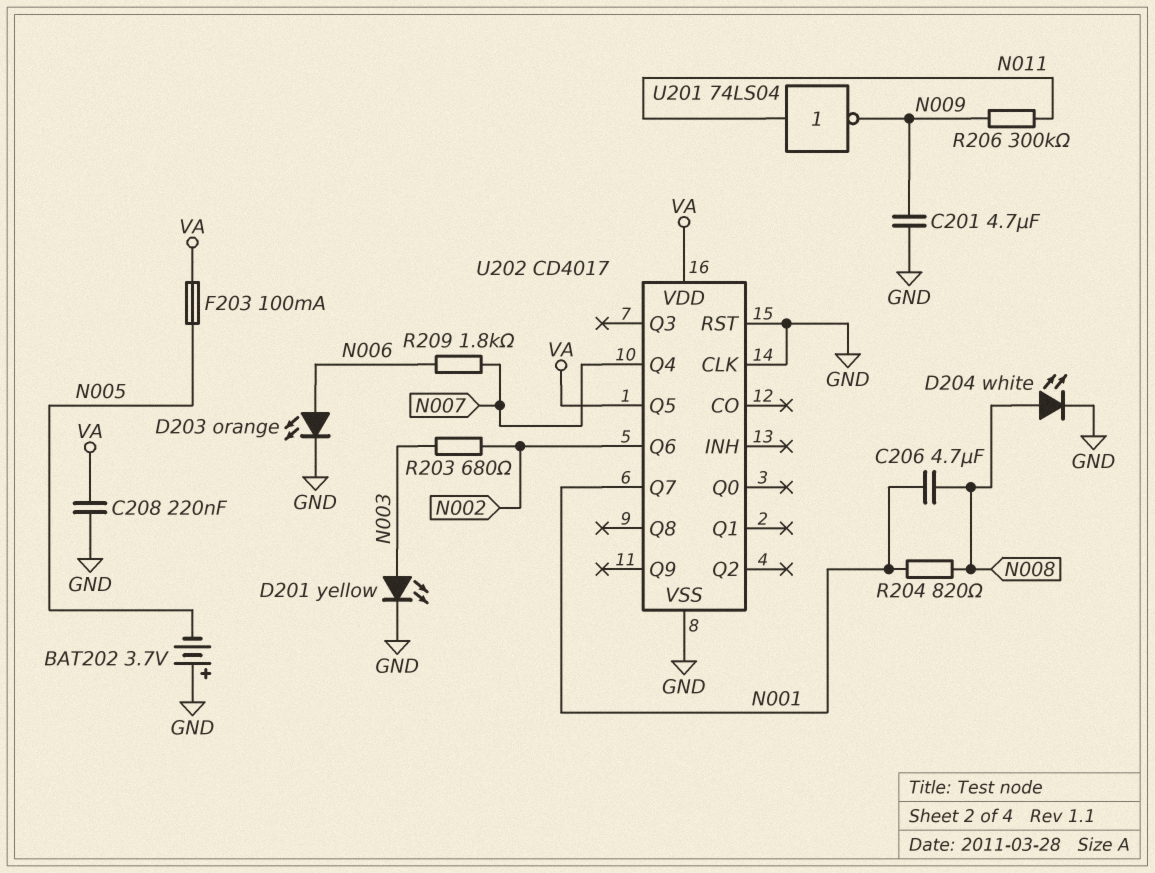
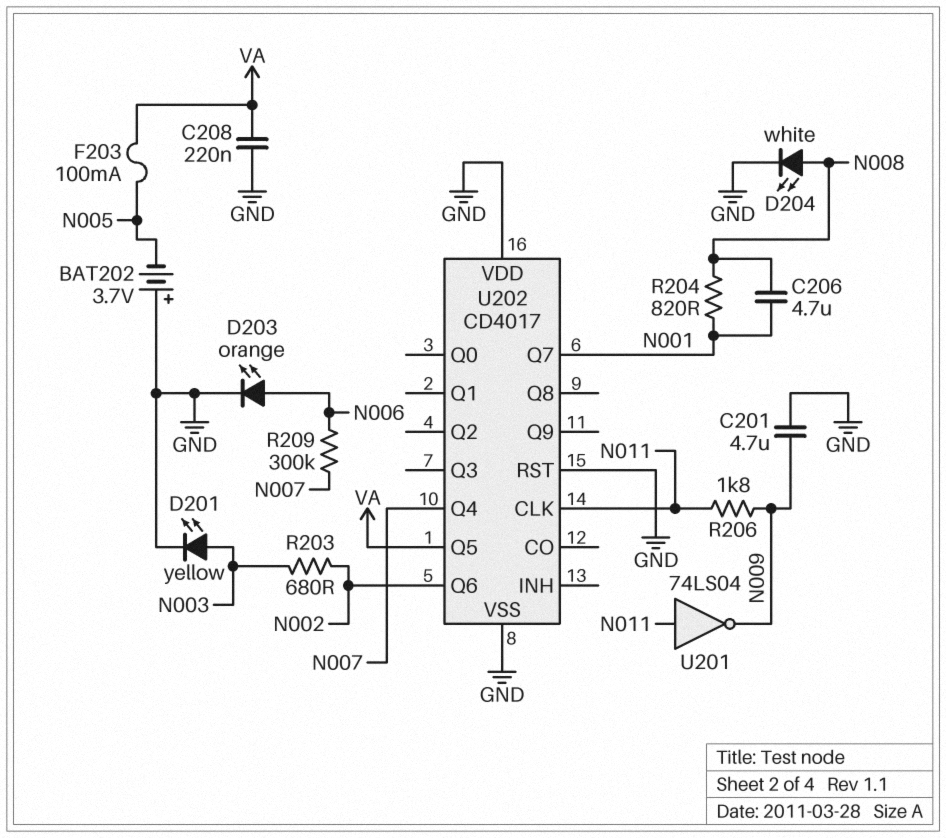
R206: 300k (N009, N011) -> 1.8k (N009, N011)
R209: 1.8k (N006, N007) -> 300k (N006, N007)
U202 pin CLK: GND -> N011
U202 pin VDD: VA -> GND

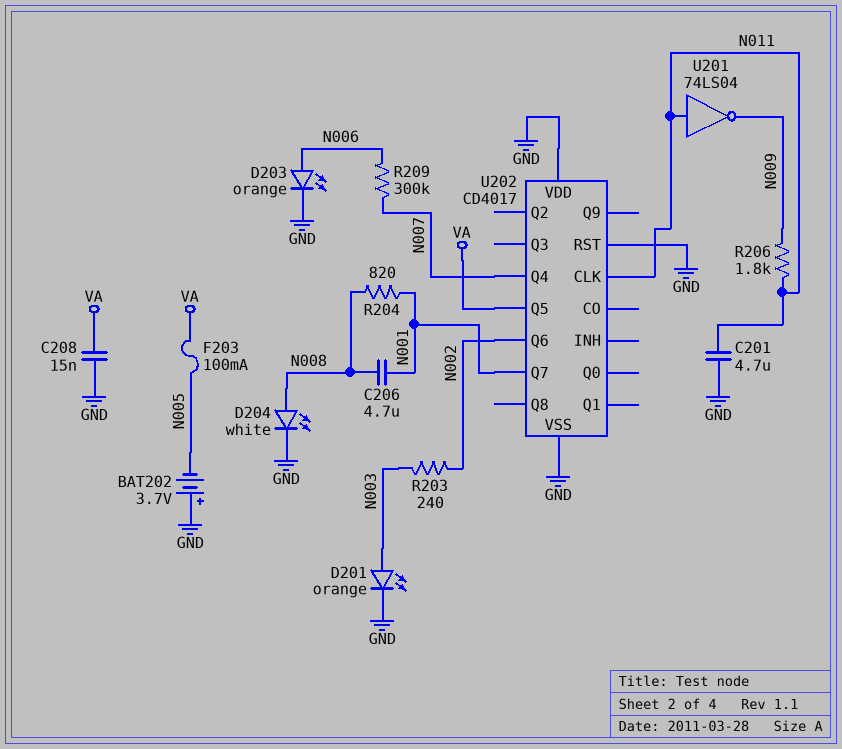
C201: 4.7uF (GND, N009) -> 4.7uF (GND, N011)
C208: 220nF (GND, VA) -> 15nF (GND, VA)
D201: LED yellow (A N003, K GND) -> LED orange (A N003, K GND)
R203: 680 (N002, N003) -> 240 (N002, N003)

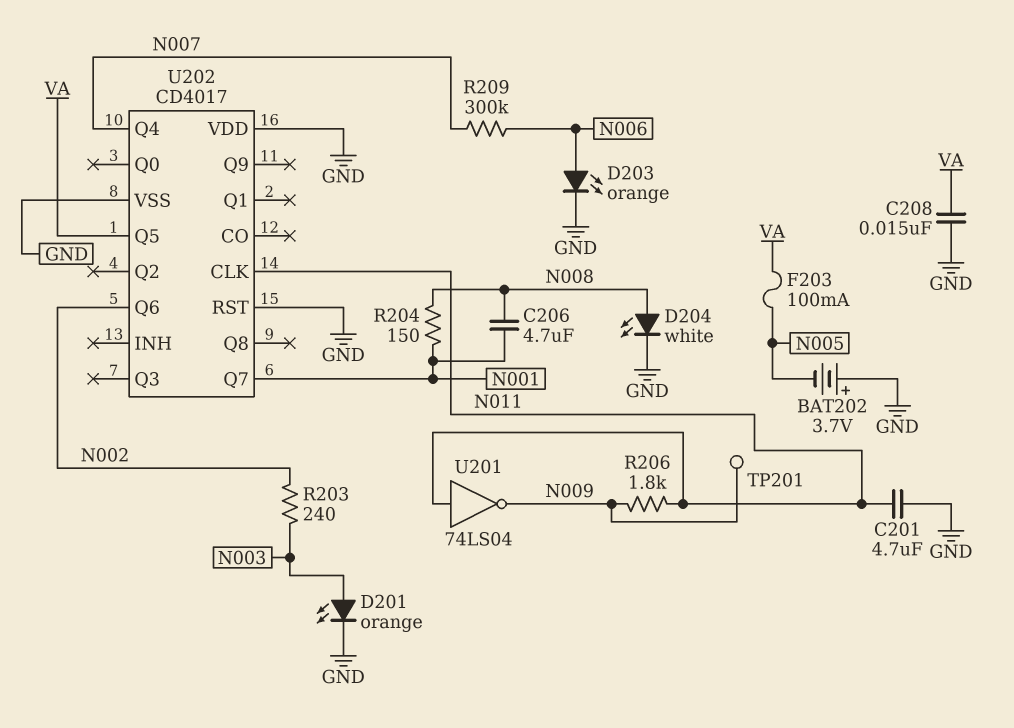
R204: 820 (N001, N008) -> 150 (N001, N008)
TP201: none -> test point (N009)

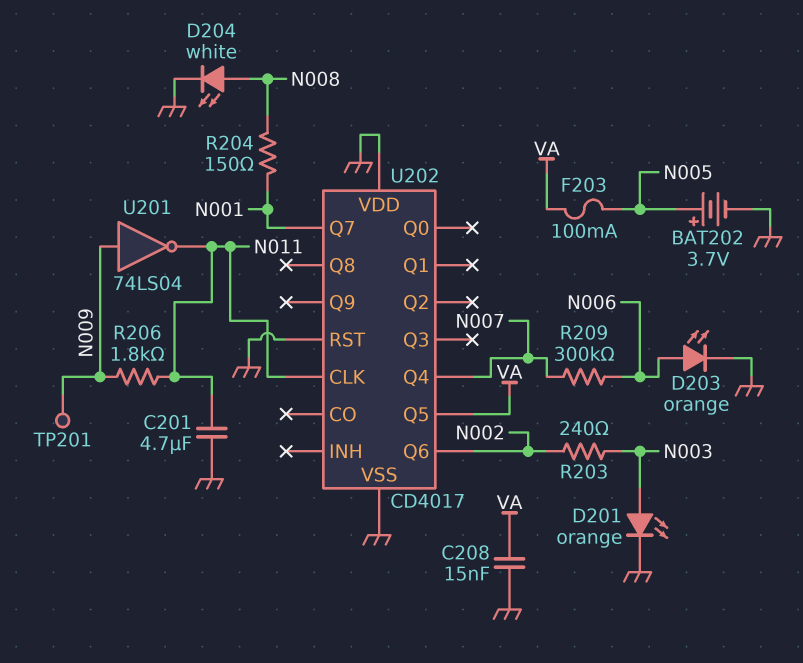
BAT202: 3.7V (plus GND, minus N005) -> 3.7V (plus N005, minus GND)
C206: 4.7uF (N001, N008) -> none
U201: NOT 74LS04 (in N011, out N009) -> NOT 74LS04 (in N009, out N011)

